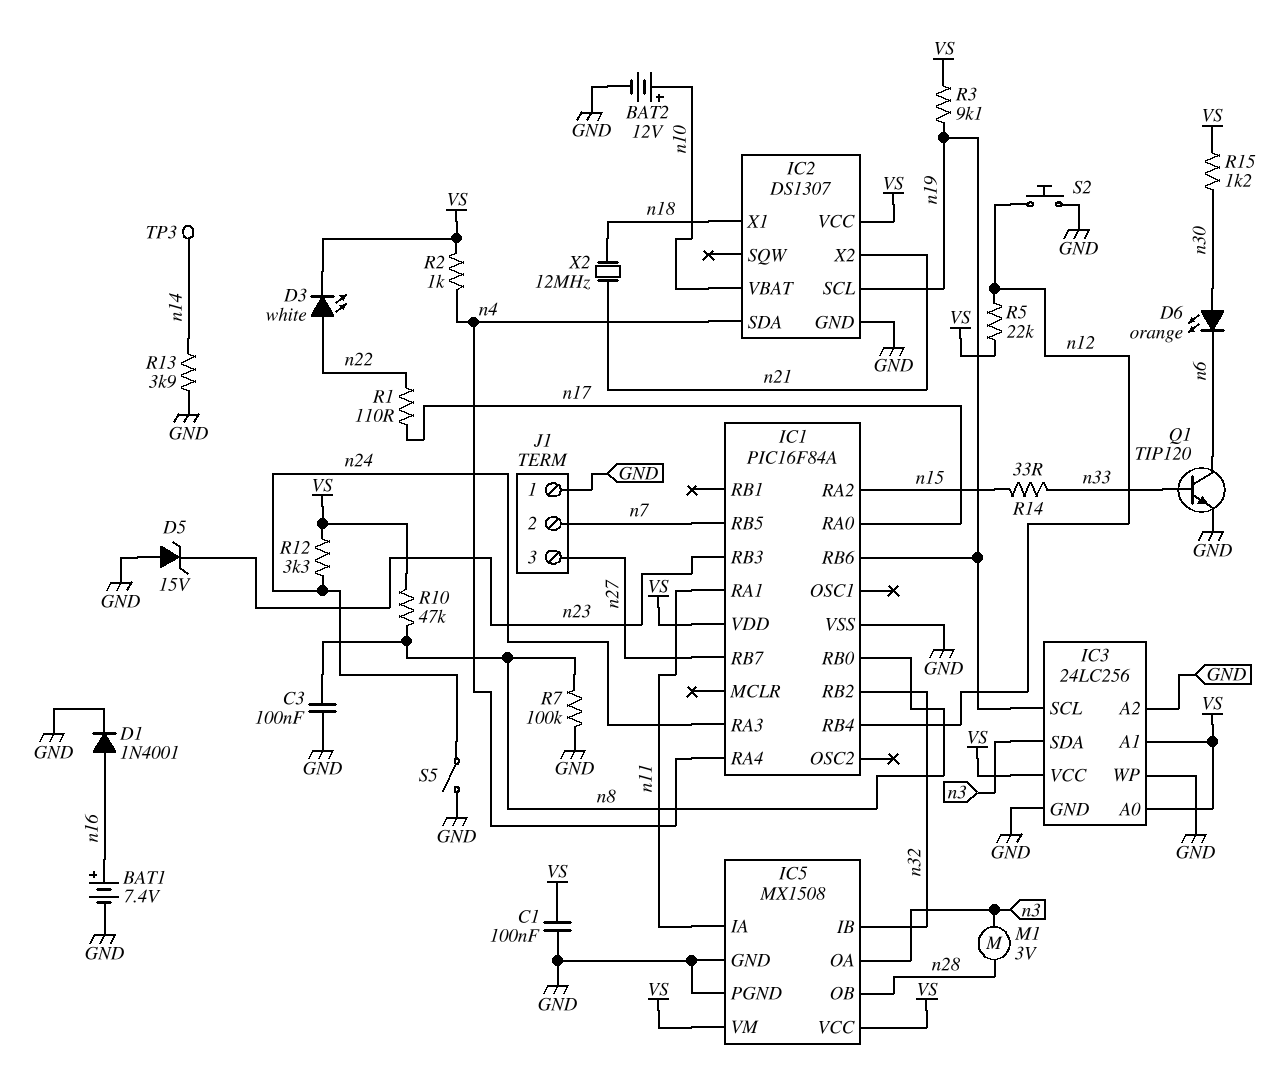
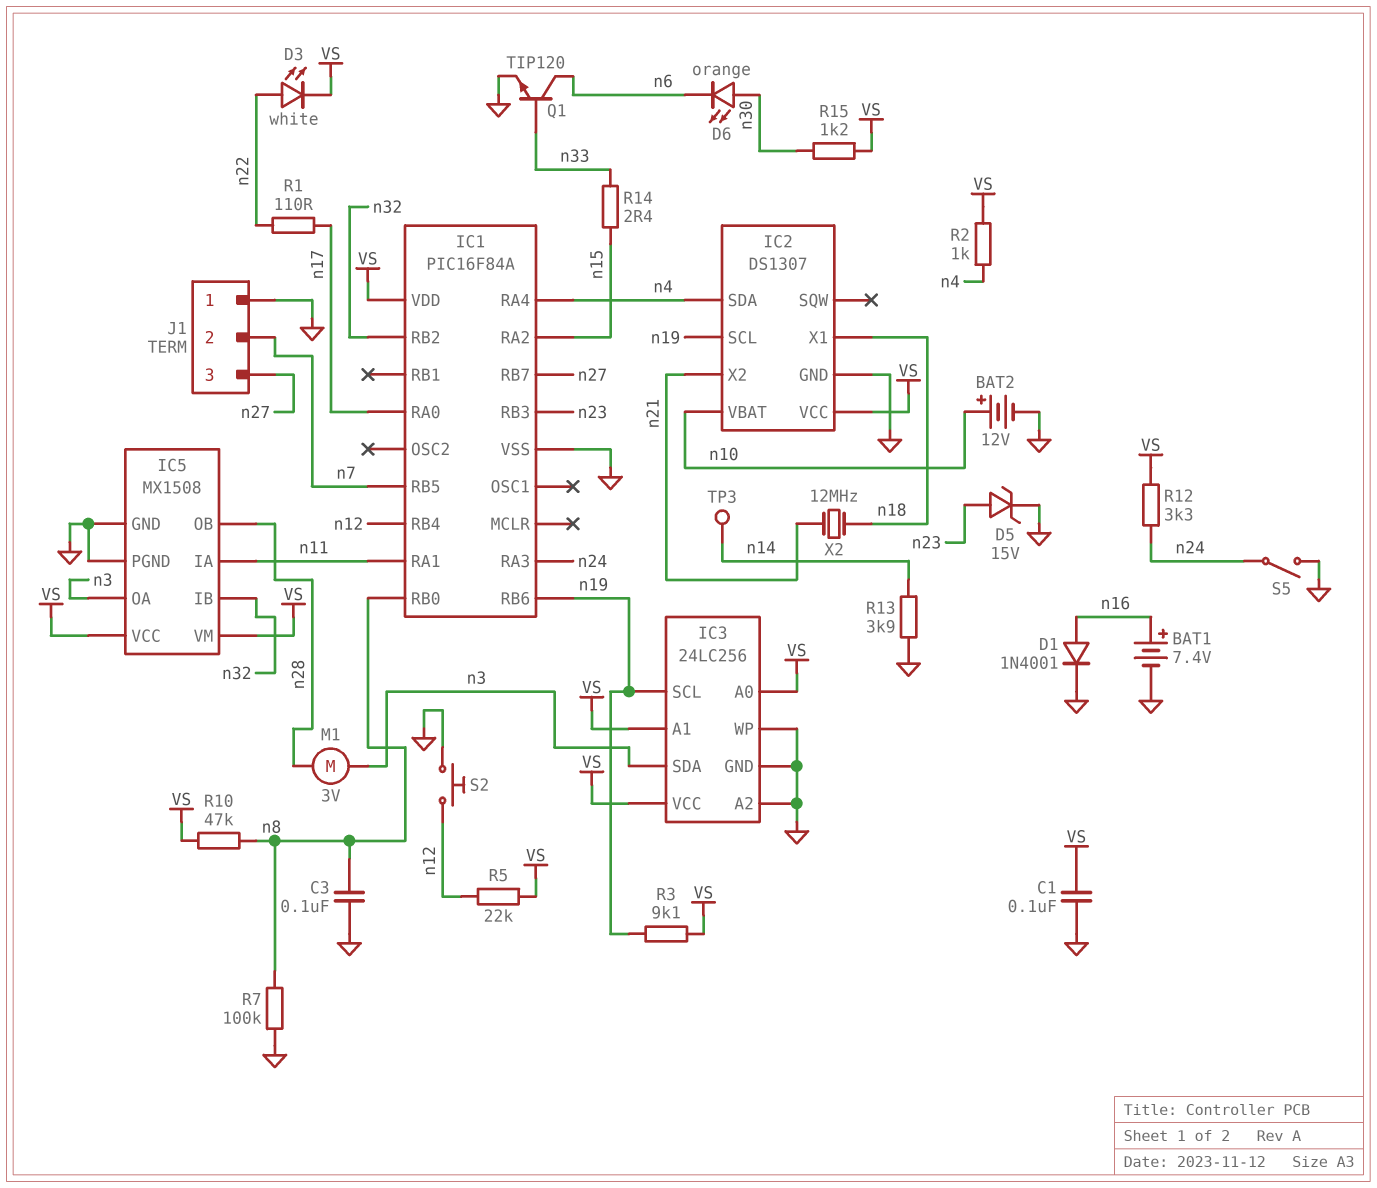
D5: zener 15V (A GND, K n23) -> zener 15V (A n23, K GND)
R14: 33 (n15, n33) -> 2.4 (n15, n33)

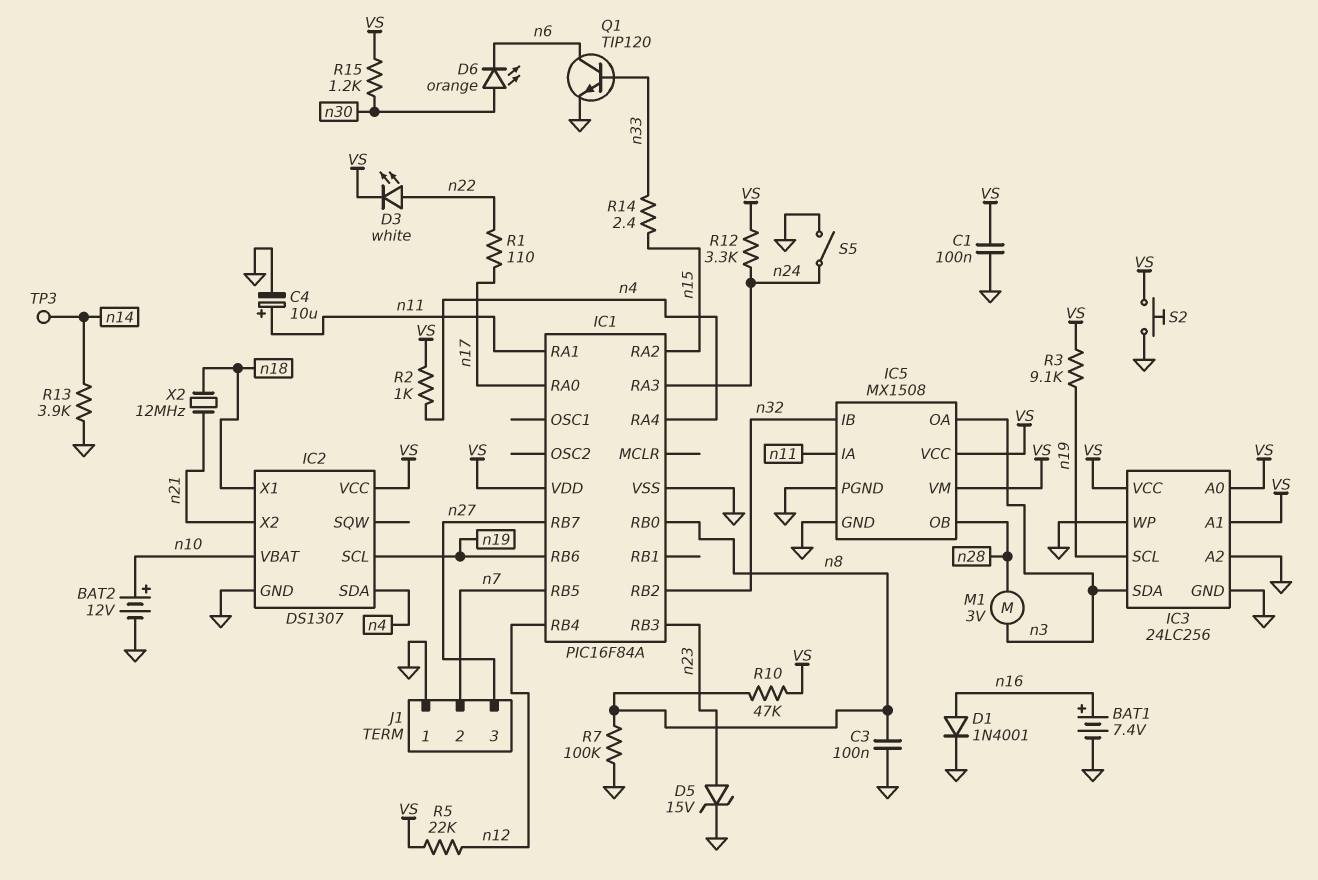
C4: none -> 10uF (plus n11, minus GND)
S2: button (GND, n12) -> button (GND, VS)

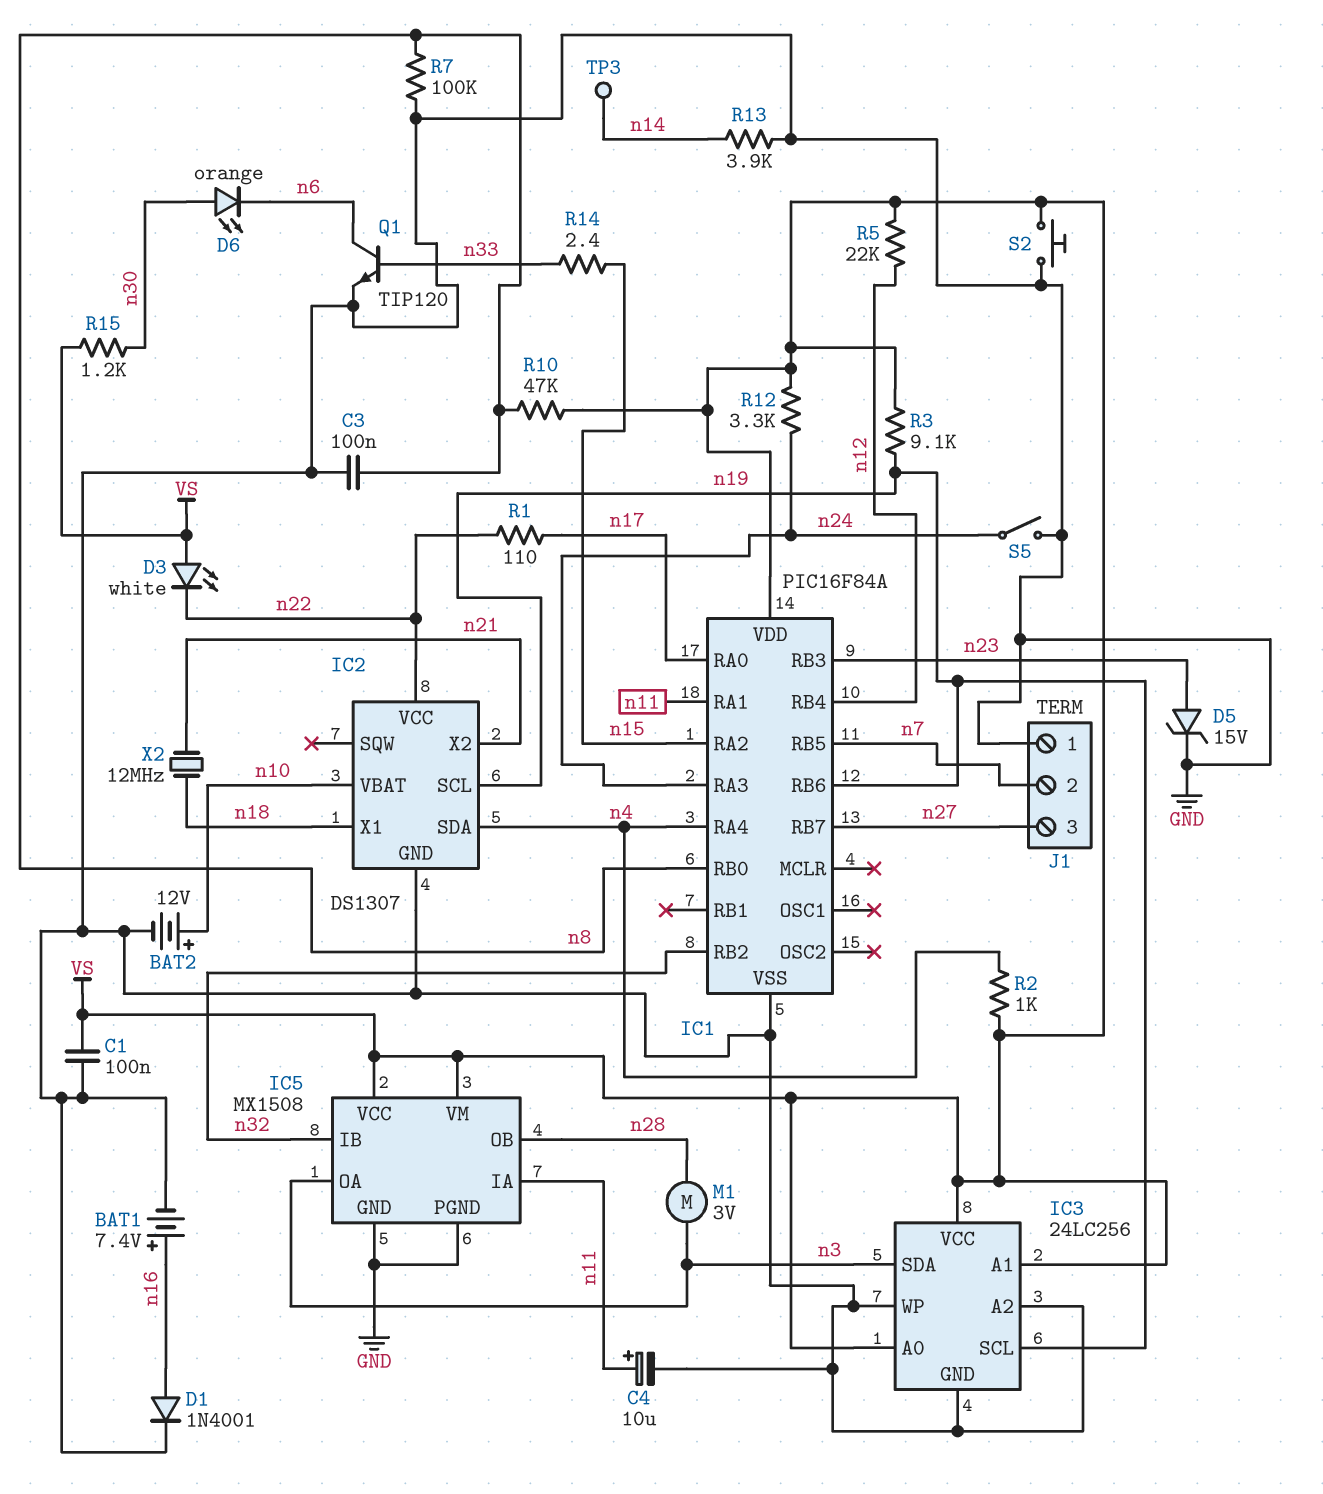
D3: LED white (A n22, K VS) -> LED white (A VS, K n22)
IC2 pin VCC: VS -> n22

